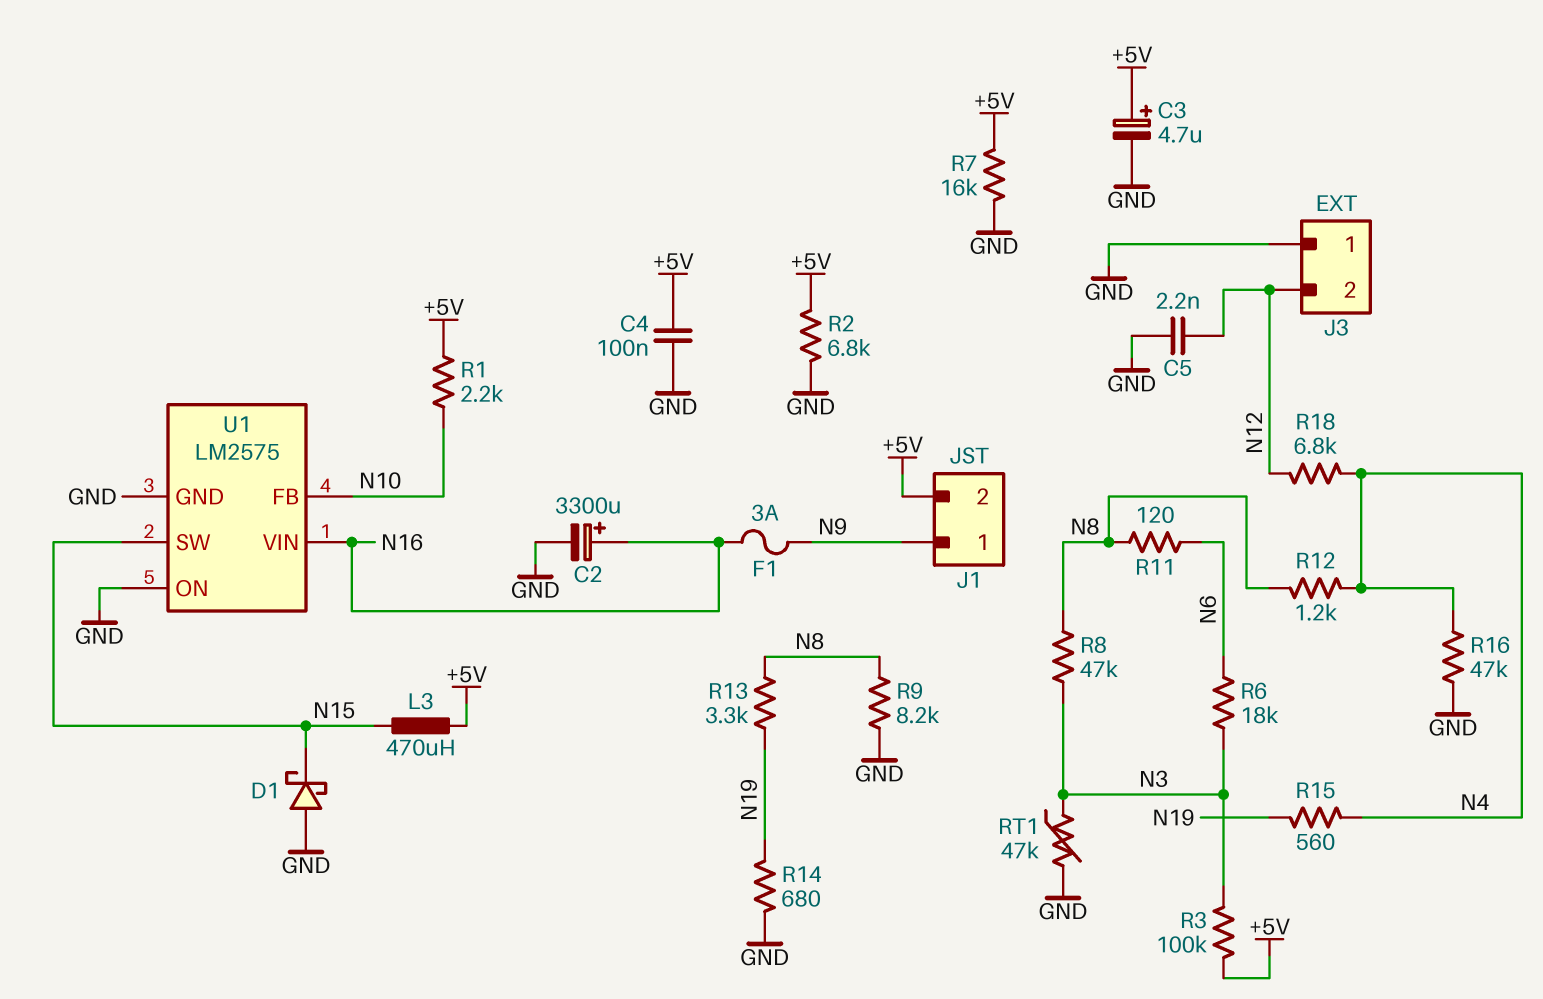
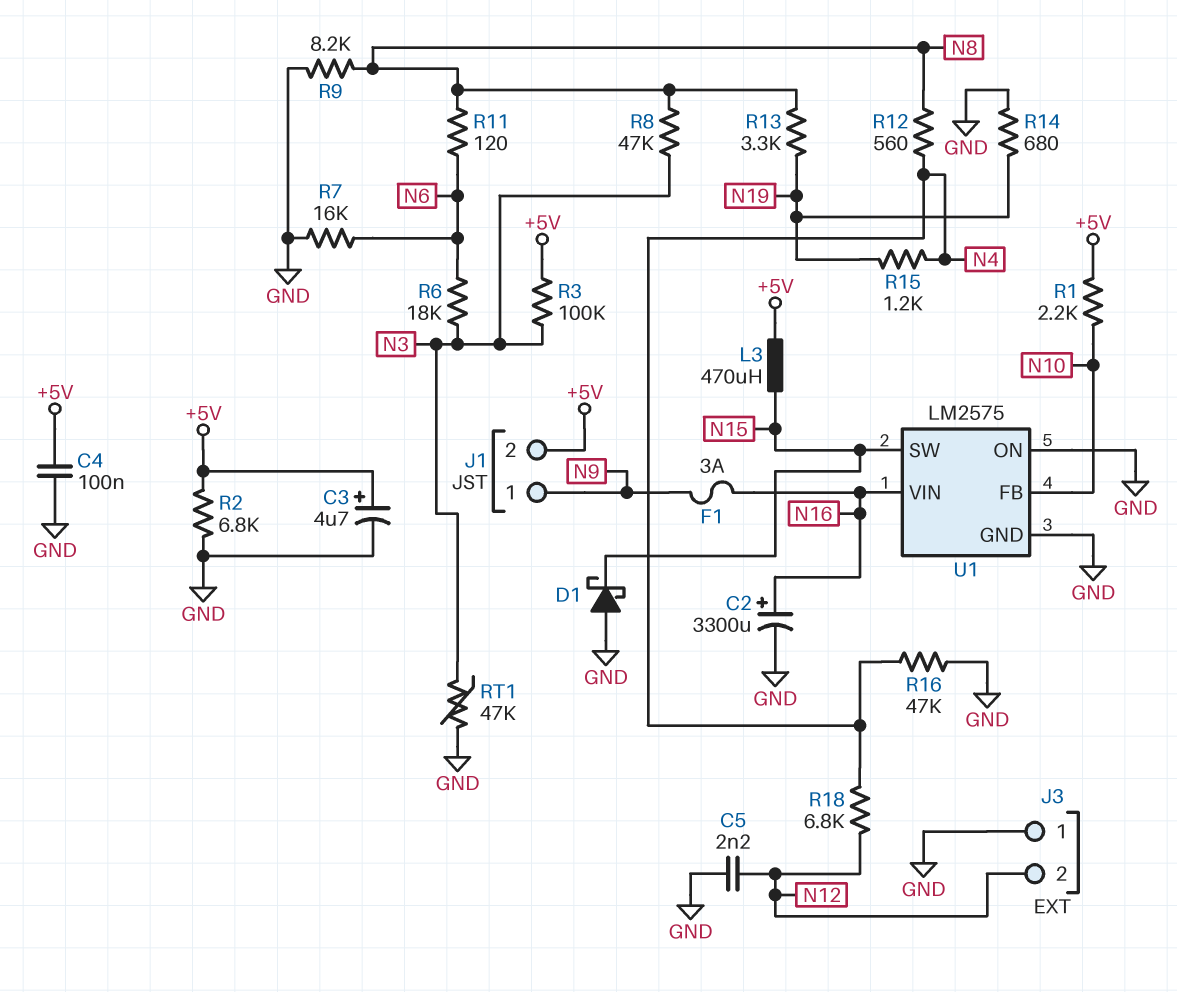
R7: 16k (+5V, GND) -> 16k (GND, N6)
R12: 1.2k (N4, N8) -> 560 (N4, N8)
R15: 560 (N4, N19) -> 1.2k (N4, N19)

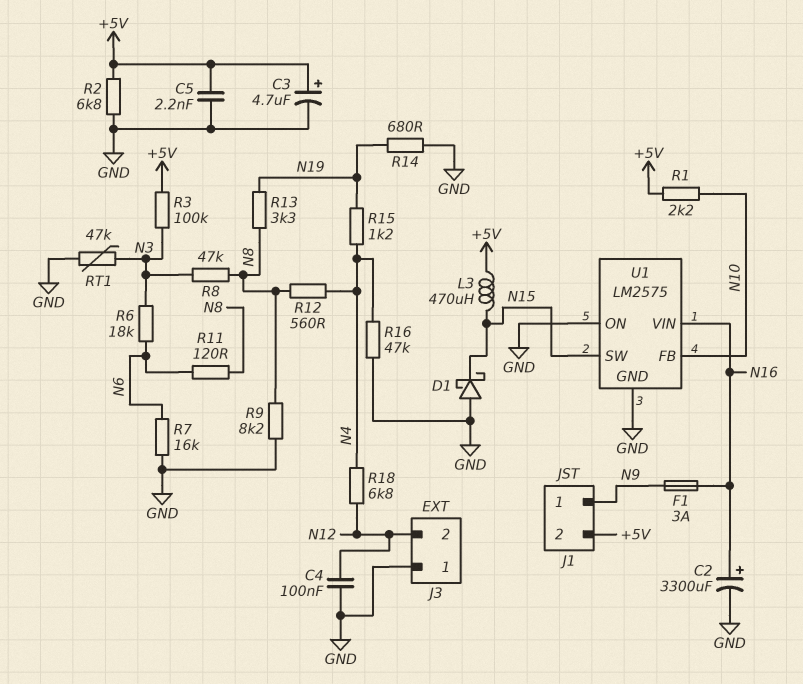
C4: 100nF (+5V, GND) -> 100nF (GND, N12)
C5: 2.2nF (GND, N12) -> 2.2nF (+5V, GND)

